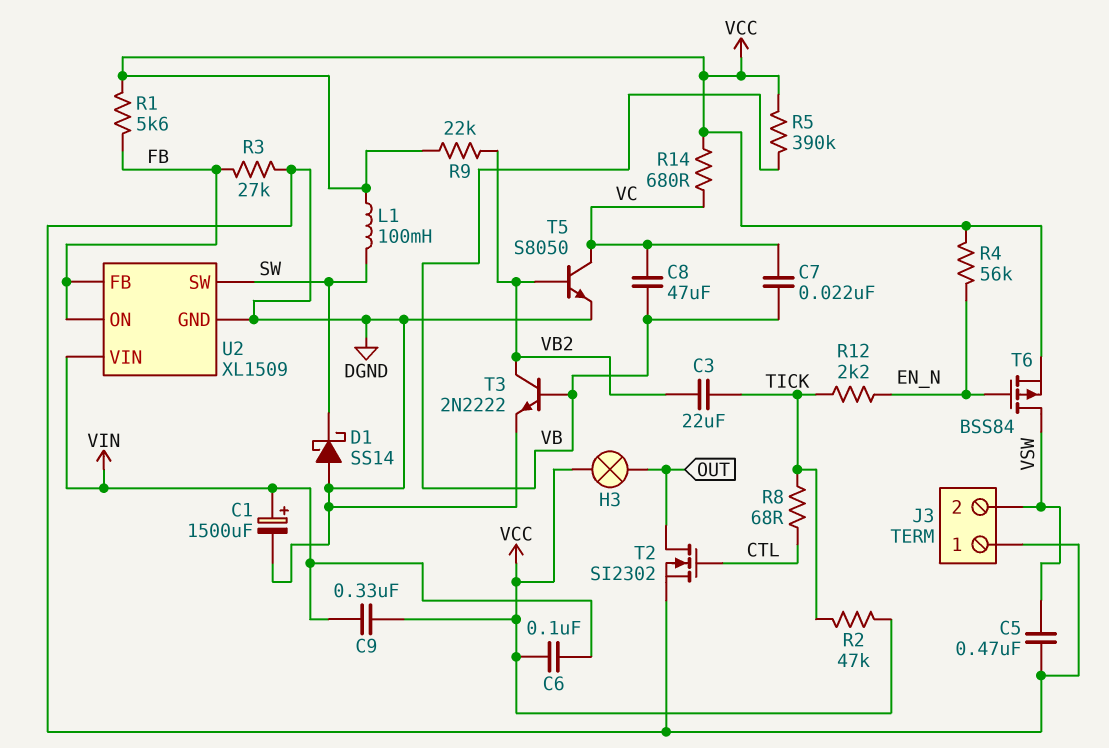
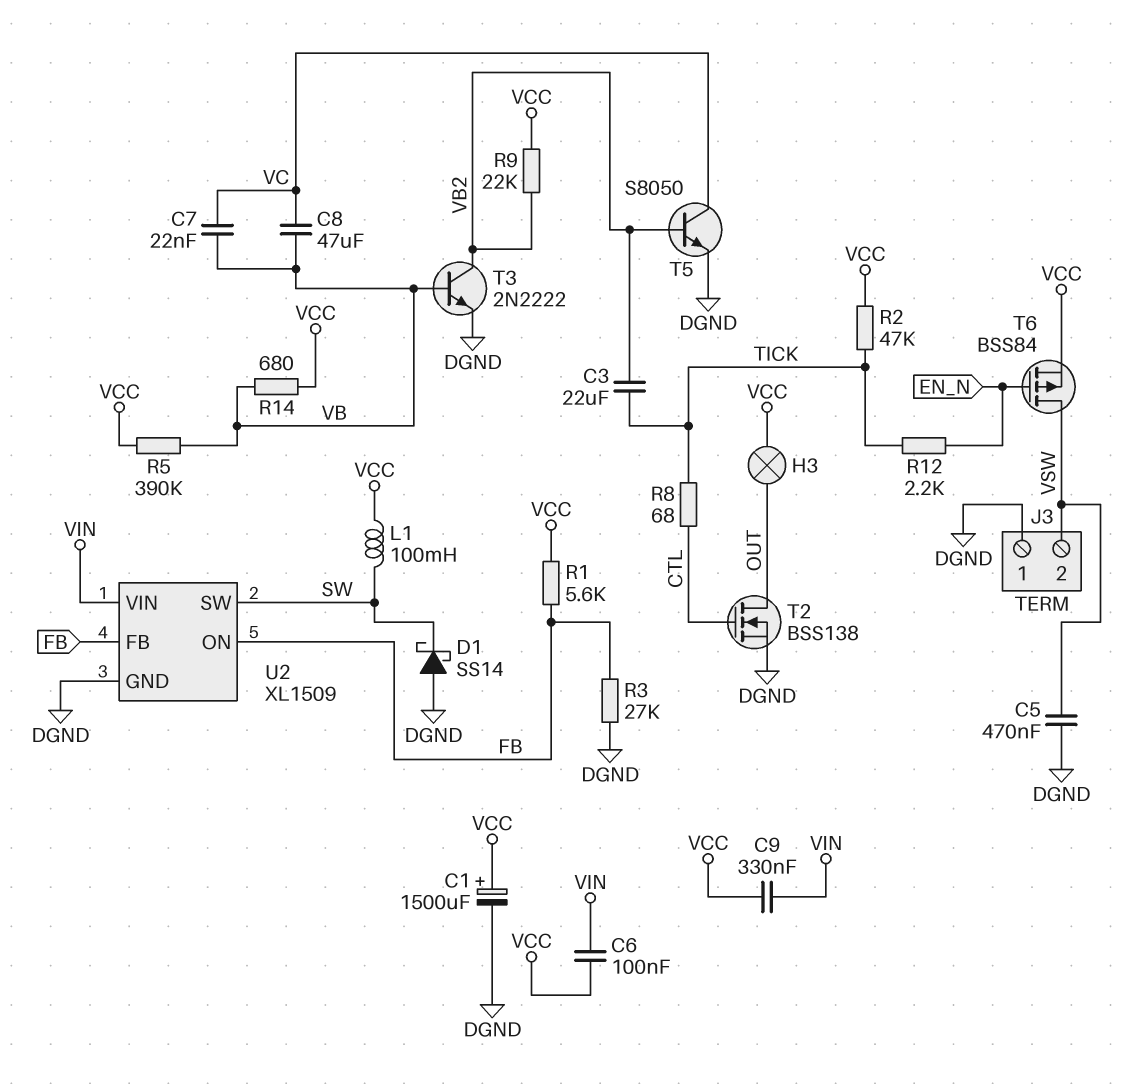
C1: 1500uF (plus VIN, minus DGND) -> 1500uF (plus VCC, minus DGND)
R4: 56k (EN_N, VCC) -> none
R14: 680 (VC, VCC) -> 680 (VB, VCC)
T2: NMOS SI2302 (G CTL, D OUT, S DGND) -> NMOS BSS138 (G CTL, D OUT, S DGND)

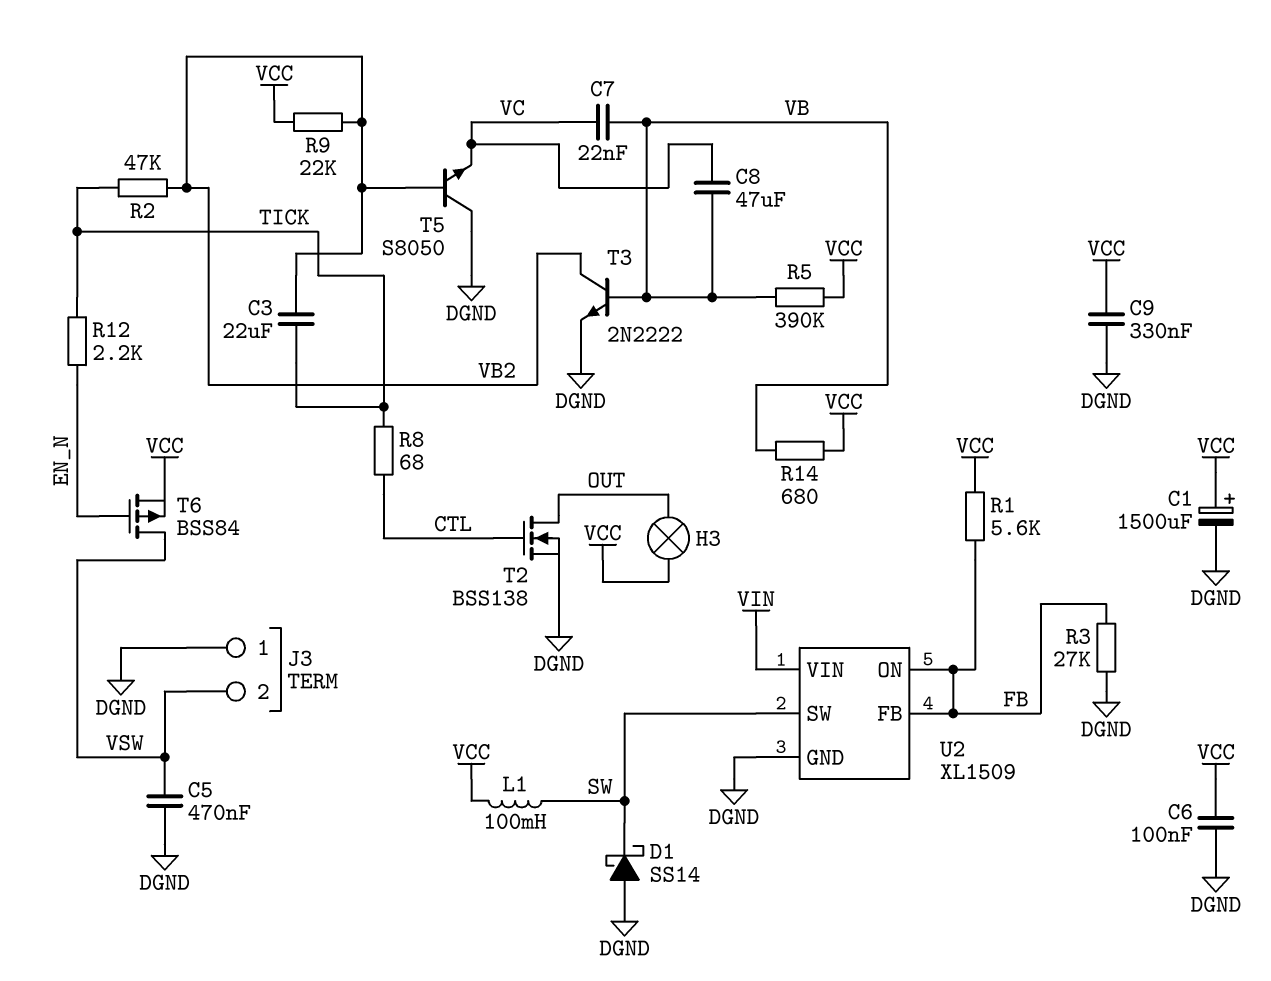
C6: 100nF (VCC, VIN) -> 100nF (DGND, VCC)
C9: 330nF (VCC, VIN) -> 330nF (DGND, VCC)
R2: 47k (TICK, VCC) -> 47k (TICK, VB2)
T5: NPN S8050 (B VB2, C VC, E DGND) -> NPN S8050 (B VB2, C DGND, E VC)

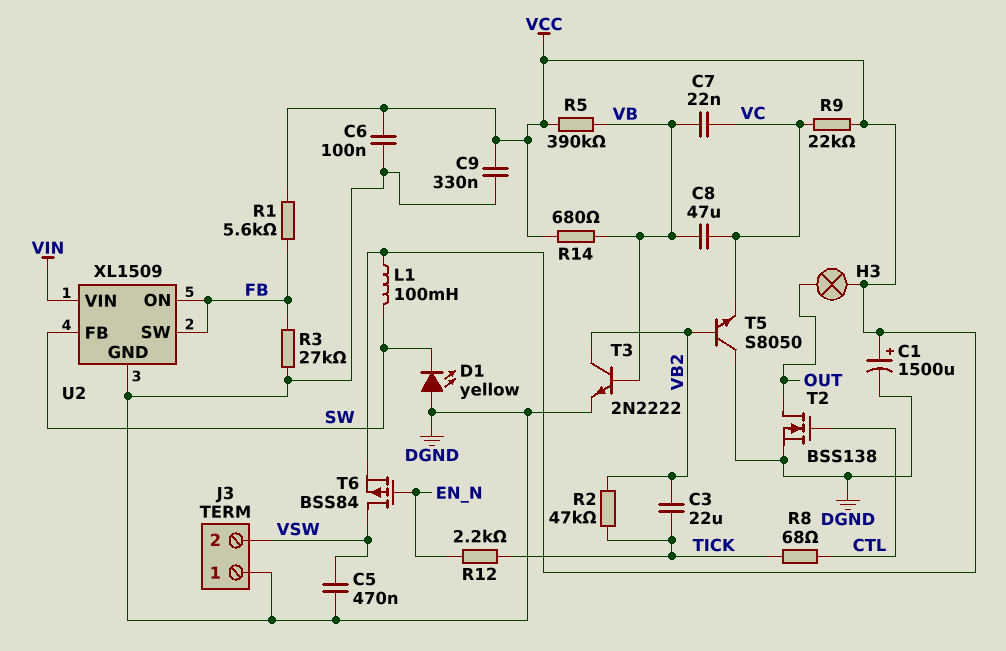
D1: schottky SS14 (A DGND, K SW) -> LED yellow (A DGND, K SW)
R9: 22k (VB2, VCC) -> 22k (VC, VCC)
U2 pin FB: FB -> SW
U2 pin SW: SW -> FB

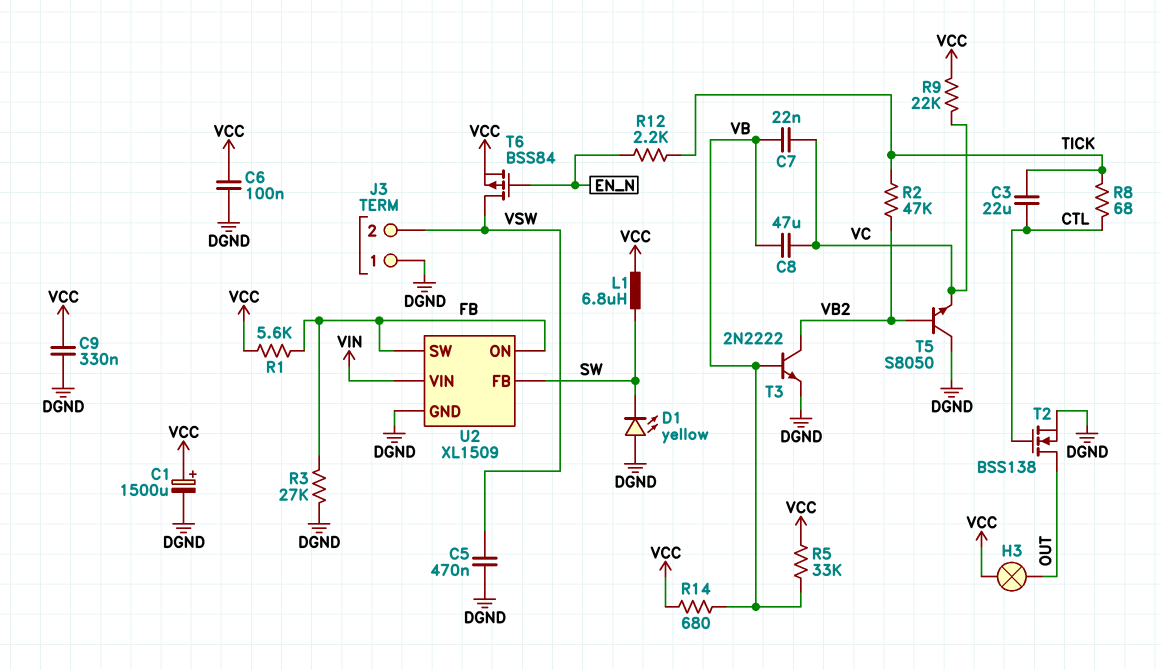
C3: 22uF (TICK, VB2) -> 22uF (CTL, TICK)
L1: 100mH (SW, VCC) -> 6.8uH (SW, VCC)
R5: 390k (VB, VCC) -> 33k (VB, VCC)

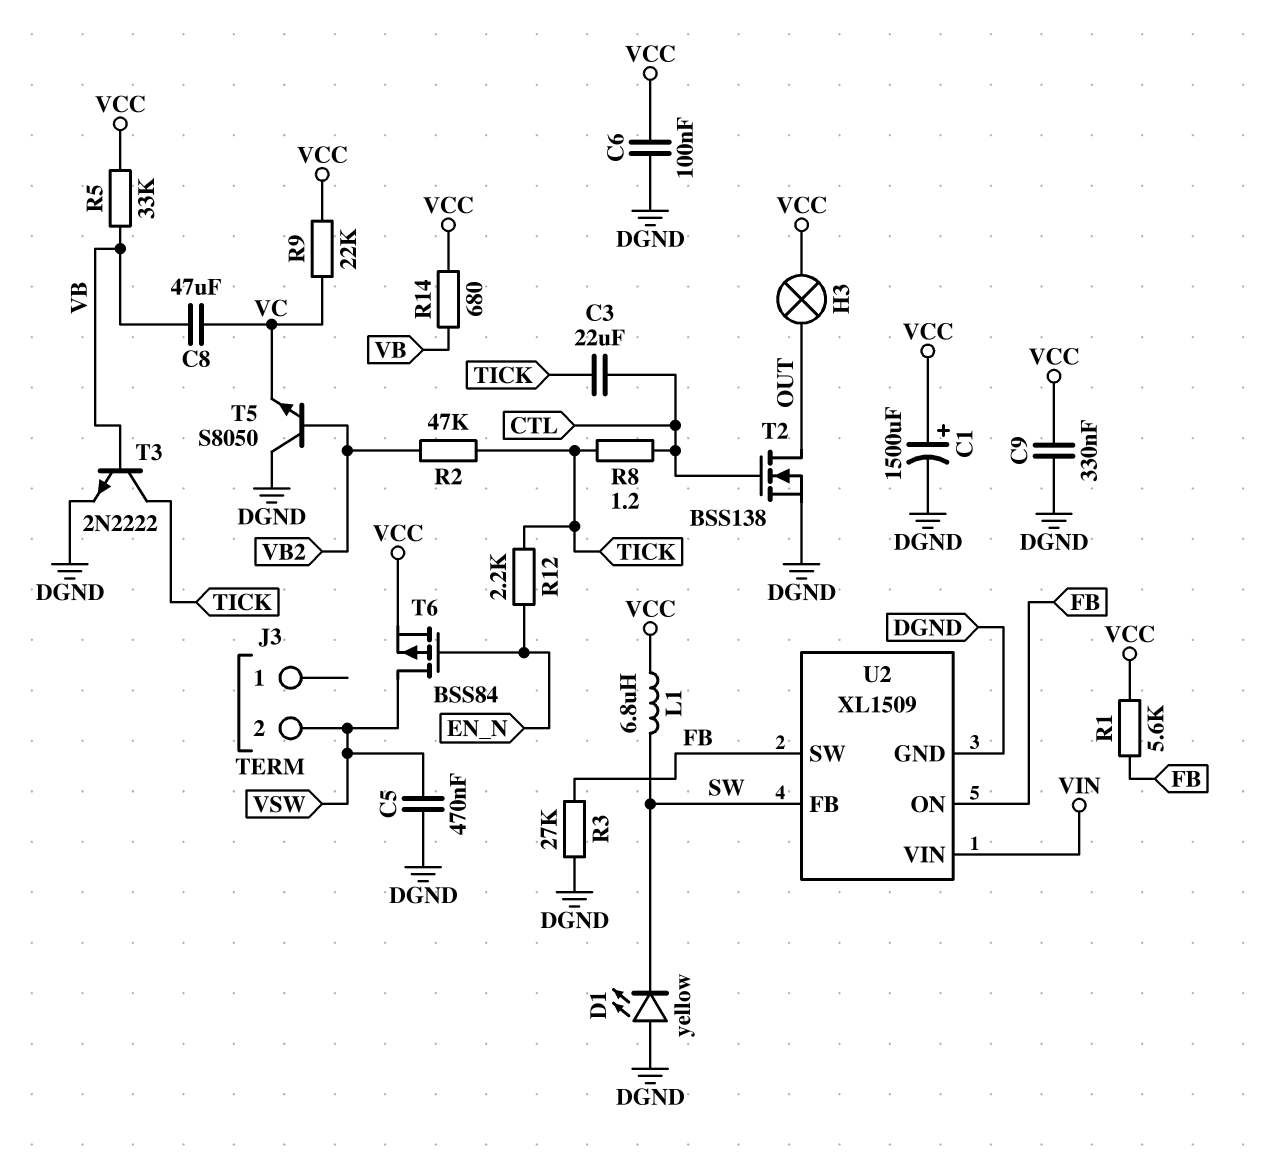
C7: 22nF (VB, VC) -> none
J3 pin 1: DGND -> none
R8: 68 (CTL, TICK) -> 1.2 (CTL, TICK)
T3: NPN 2N2222 (B VB, C VB2, E DGND) -> NPN 2N2222 (B VB, C TICK, E DGND)

